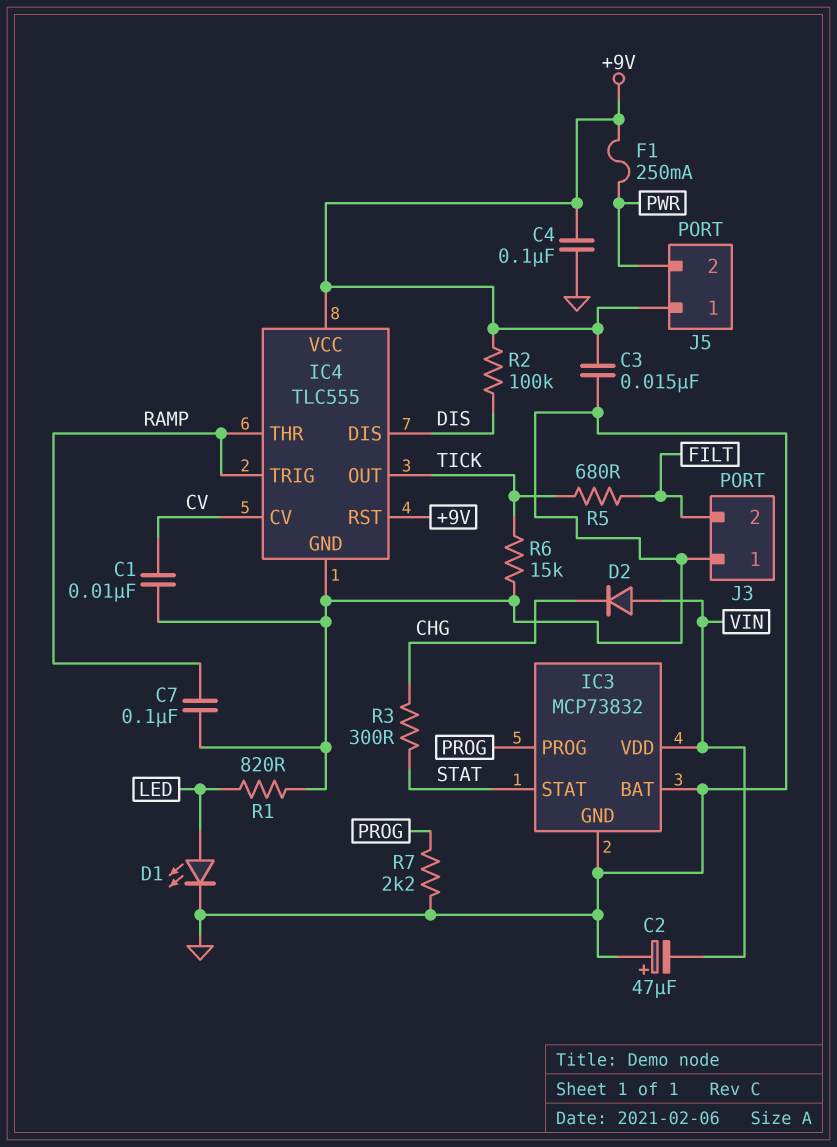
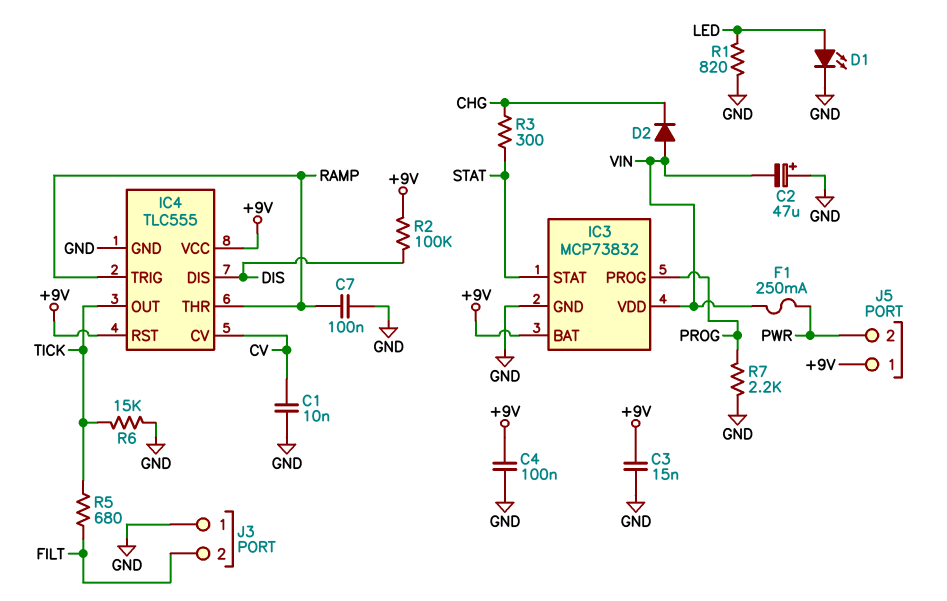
F1: 250mA (+9V, PWR) -> 250mA (PWR, VIN)
IC3 pin BAT: GND -> +9V

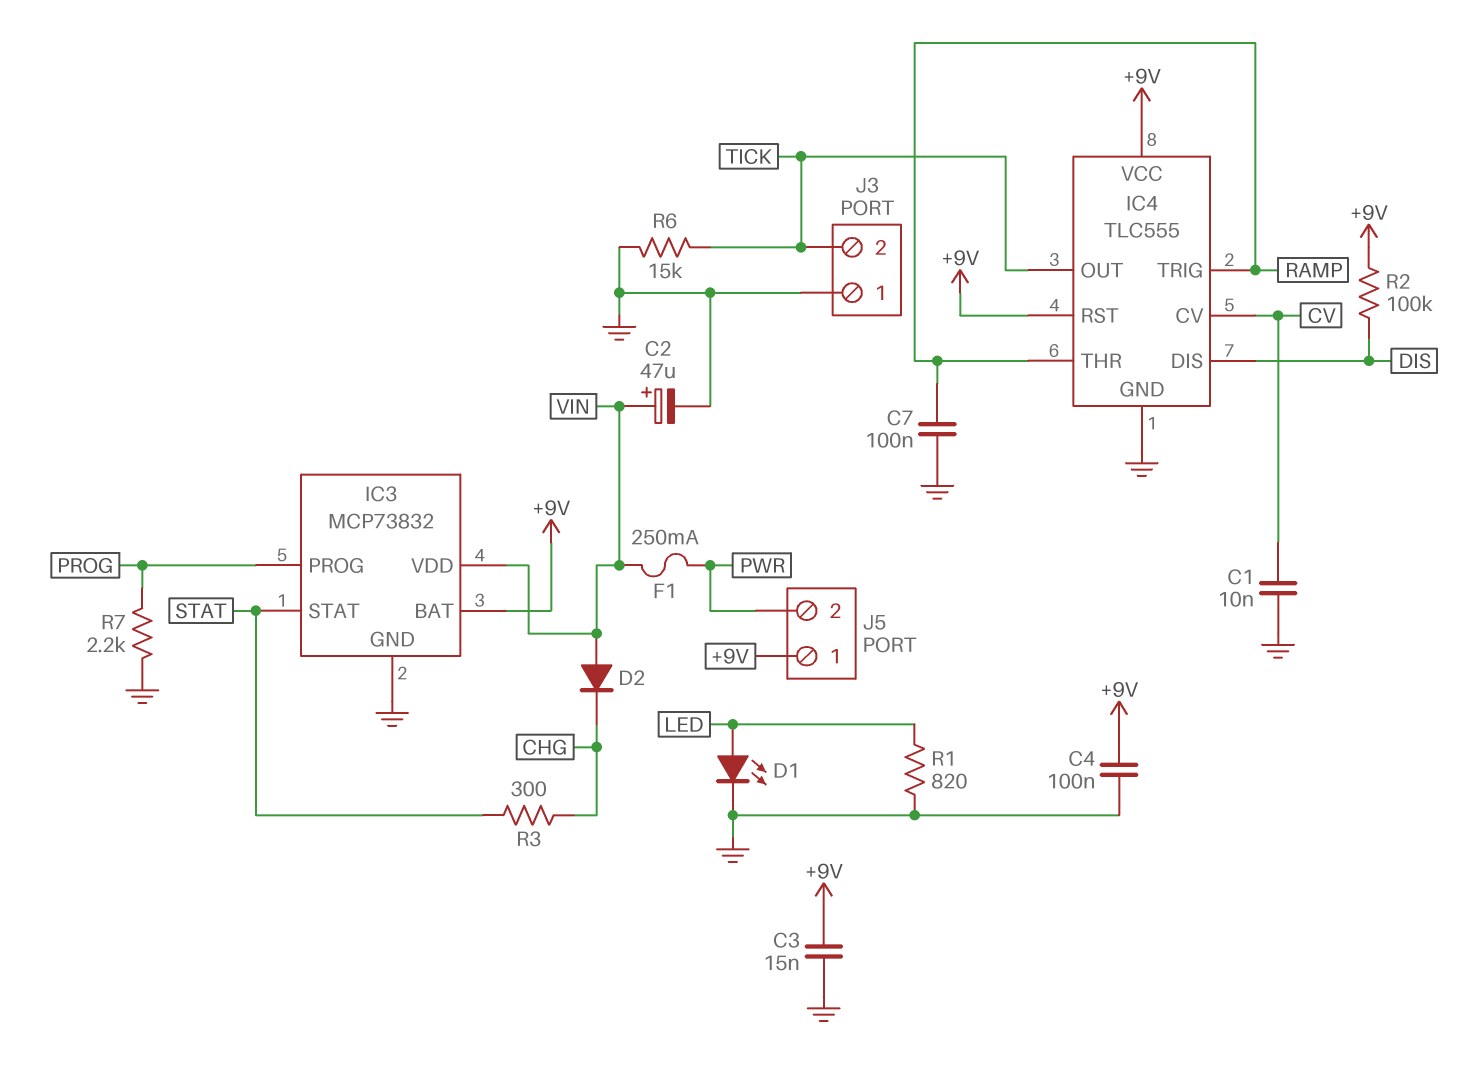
C2: 47uF (plus GND, minus VIN) -> 47uF (plus VIN, minus GND)
J3 pin 2: FILT -> TICK
R5: 680 (FILT, TICK) -> none

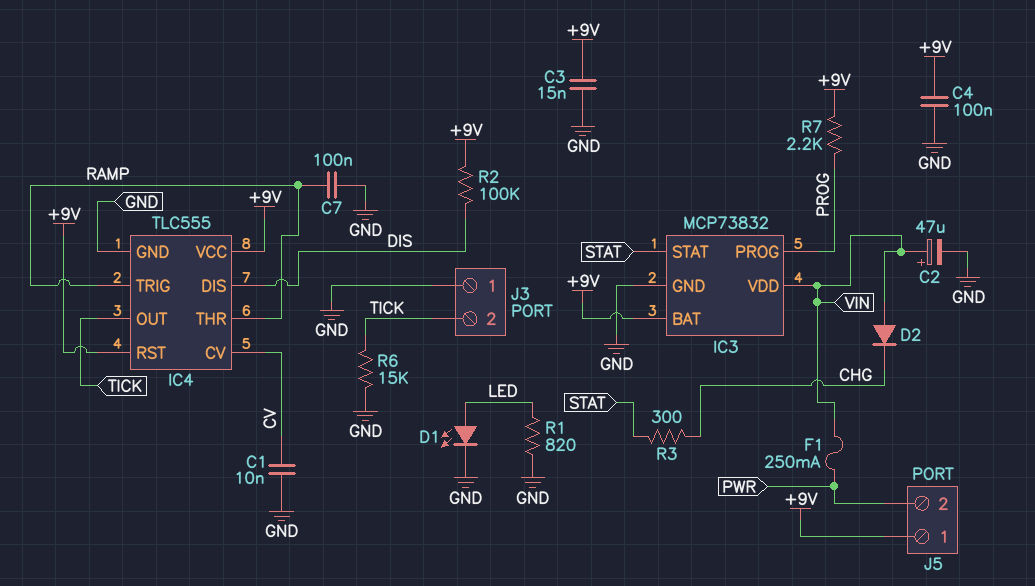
R7: 2.2k (GND, PROG) -> 2.2k (+9V, PROG)

